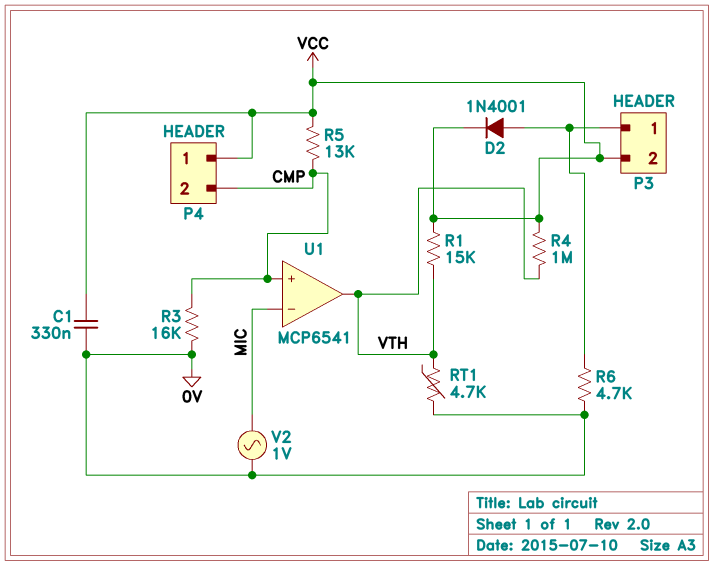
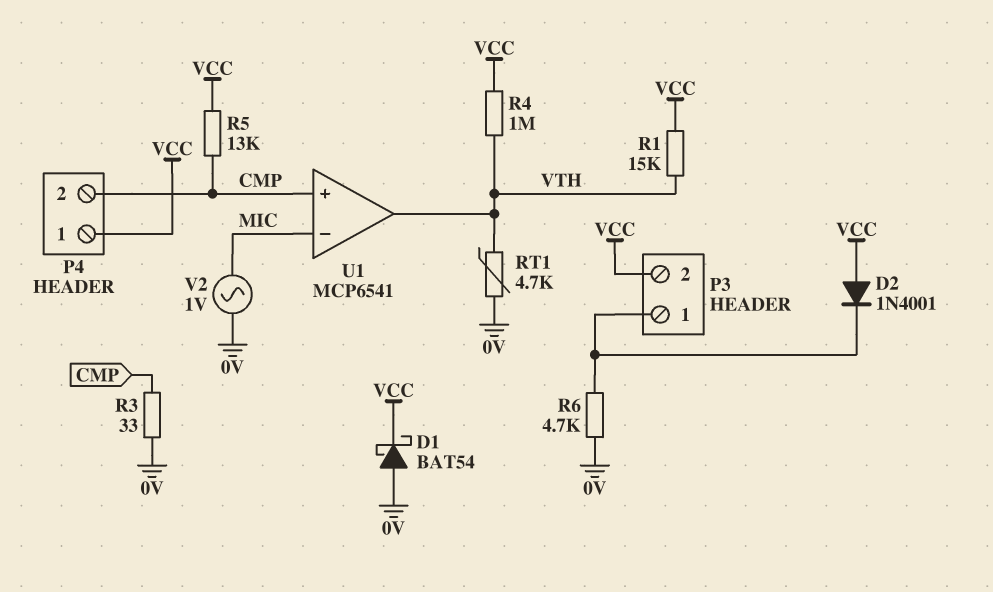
C1: 330nF (0V, VCC) -> none
D1: none -> schottky BAT54 (A 0V, K VCC)
D2: diode 1N4001 (A P3/1, K VCC) -> diode 1N4001 (A VCC, K P3/1)
R3: 16k (0V, CMP) -> 33 (0V, CMP)

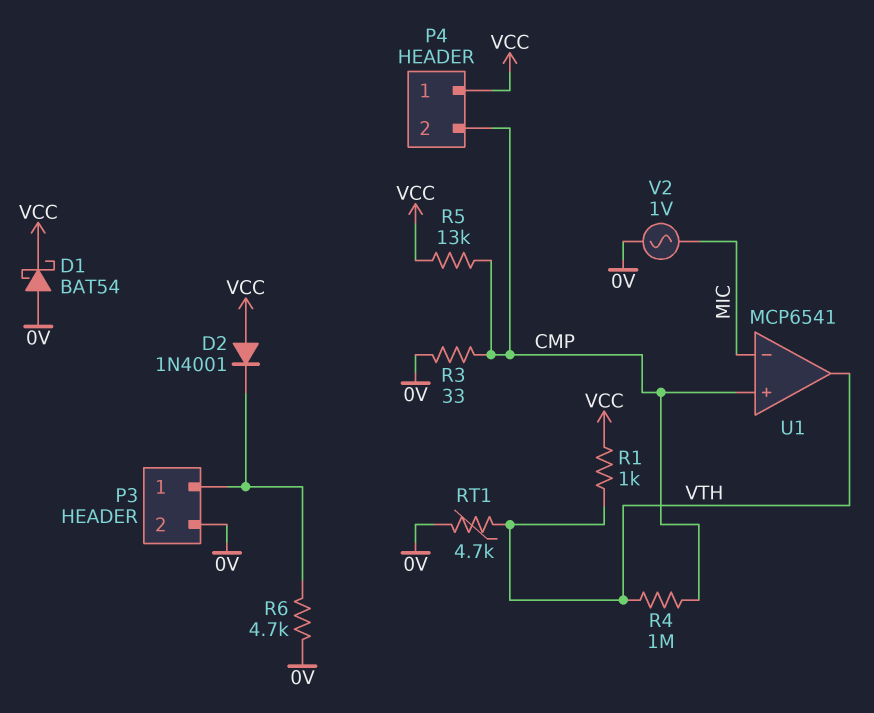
P3 pin 2: VCC -> 0V
R1: 15k (VCC, VTH) -> 1k (VCC, VTH)
R4: 1M (VCC, VTH) -> 1M (CMP, VTH)

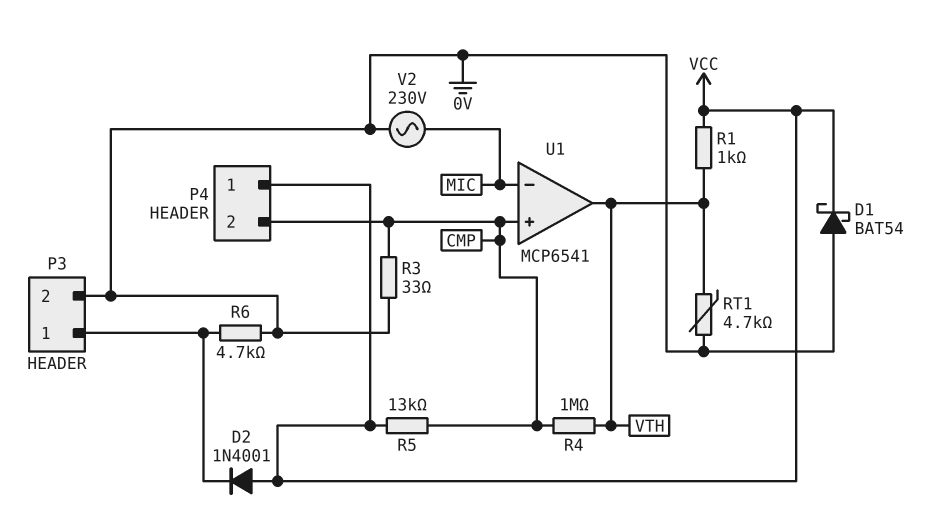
V2: AC 1V (0V, MIC) -> AC 230V (0V, MIC)

